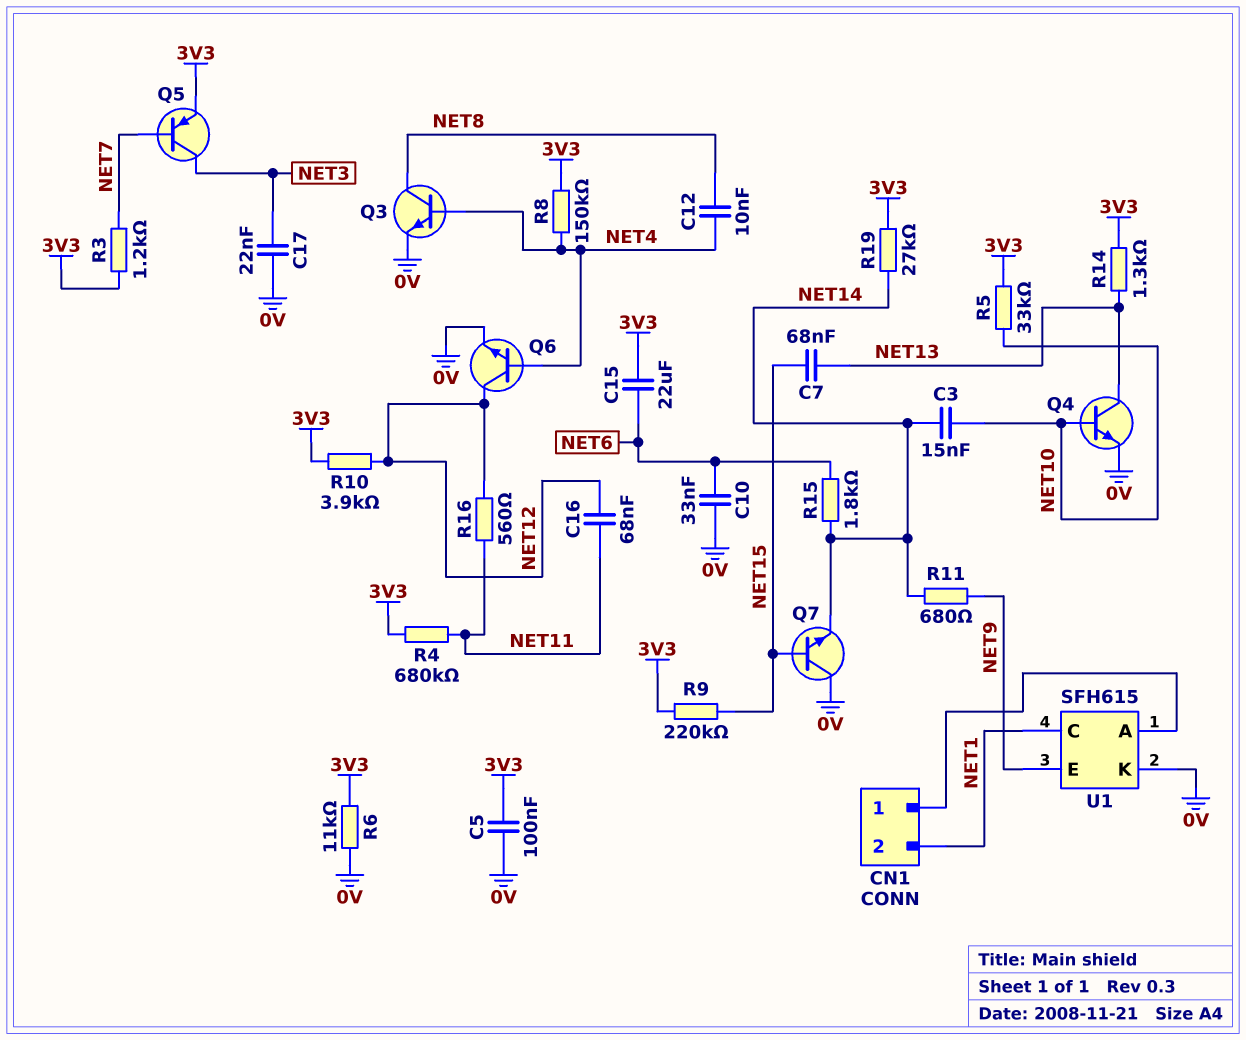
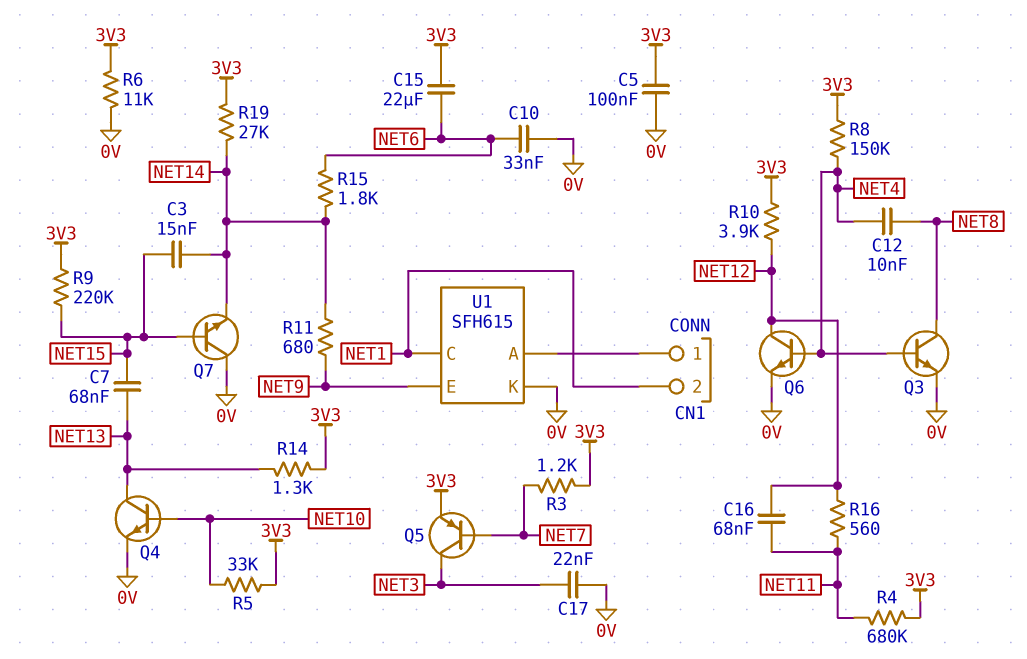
C3: 15nF (NET10, NET14) -> 15nF (NET14, NET15)

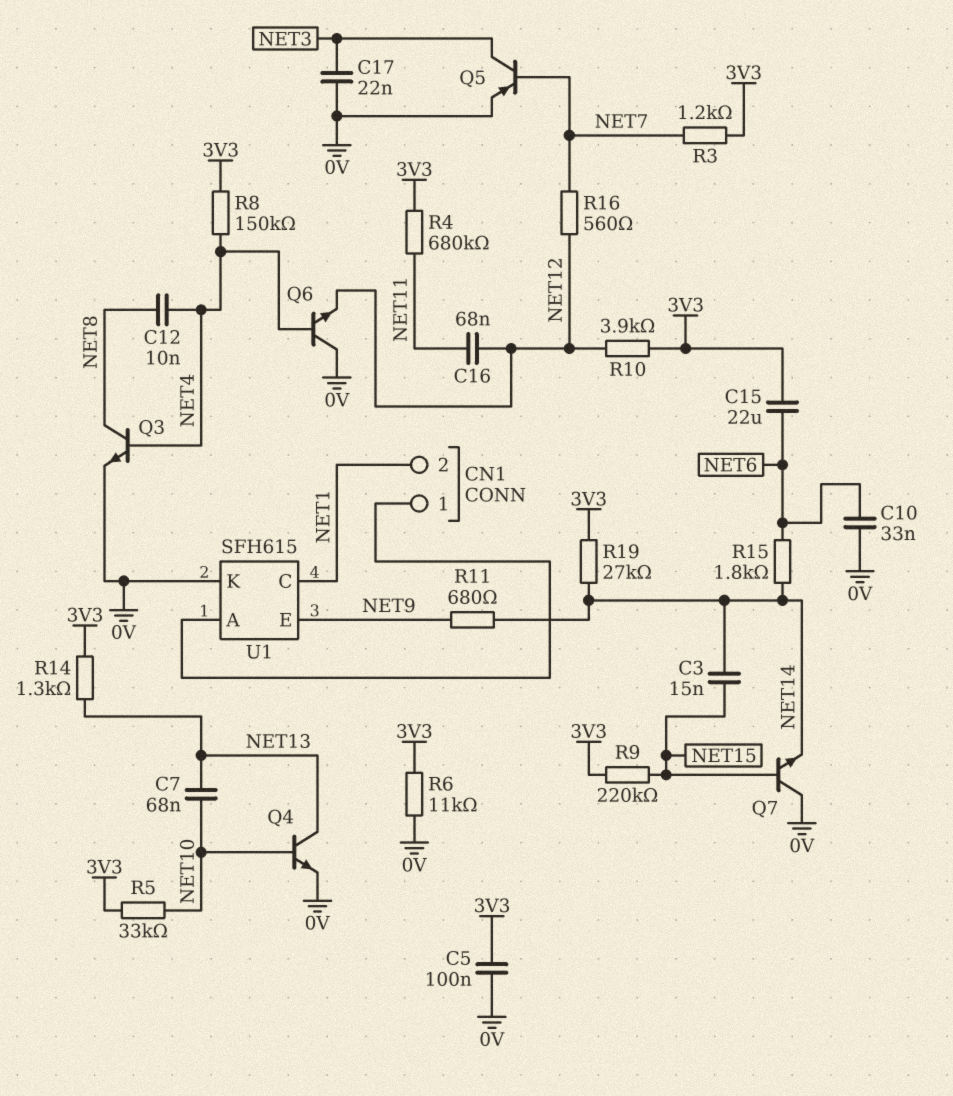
C7: 68nF (NET13, NET15) -> 68nF (NET10, NET13)
Q5: PNP (B NET7, C NET3, E 3V3) -> PNP (B NET7, C NET3, E 0V)
Q6: NPN (B NET4, C NET12, E 0V) -> NPN (B NET4, C 0V, E NET12)
R16: 560 (NET11, NET12) -> 560 (NET7, NET12)

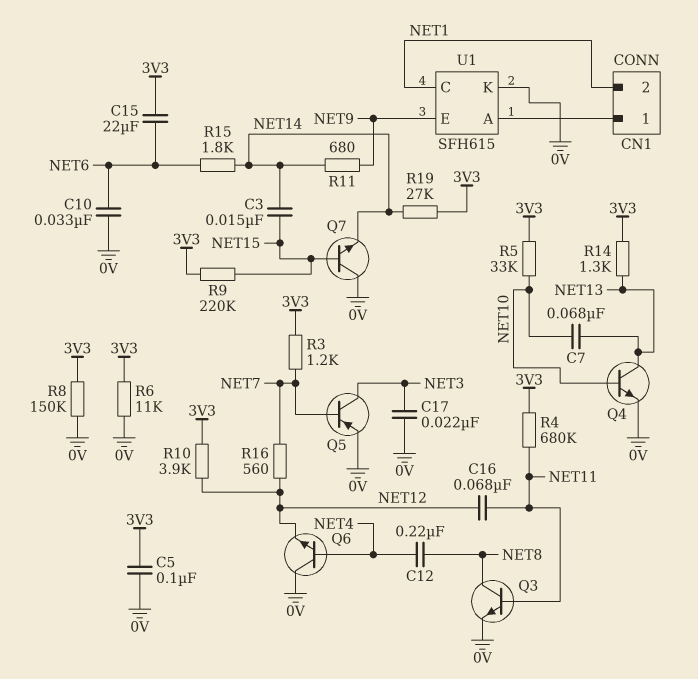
C12: 10nF (NET4, NET8) -> 220nF (NET4, NET8)
Q3: NPN (B NET4, C NET8, E 0V) -> NPN (B NET11, C NET8, E 0V)
R8: 150k (3V3, NET4) -> 150k (0V, 3V3)

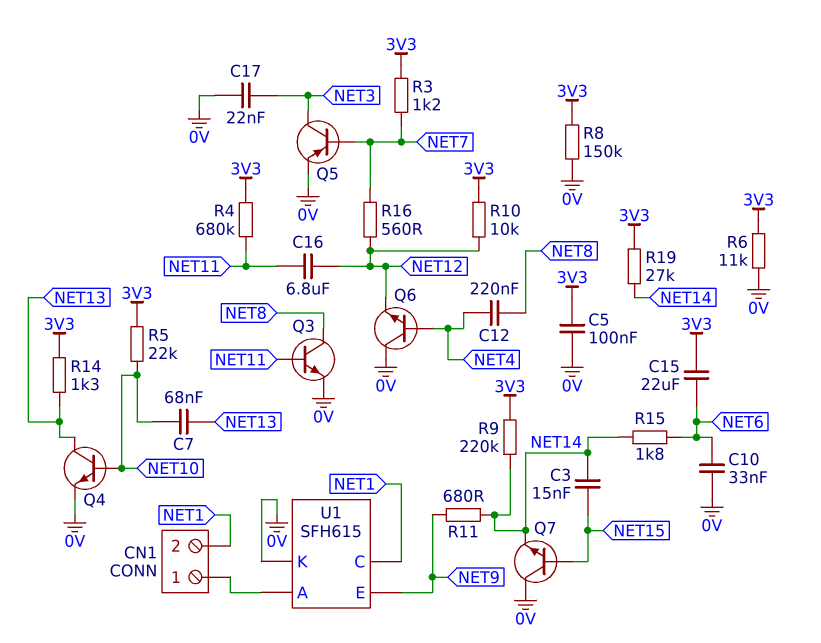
C16: 68nF (NET11, NET12) -> 6.8uF (NET11, NET12)
R5: 33k (3V3, NET10) -> 22k (3V3, NET10)
R9: 220k (3V3, NET15) -> 220k (3V3, NET14)
R10: 3.9k (3V3, NET12) -> 10k (3V3, NET12)

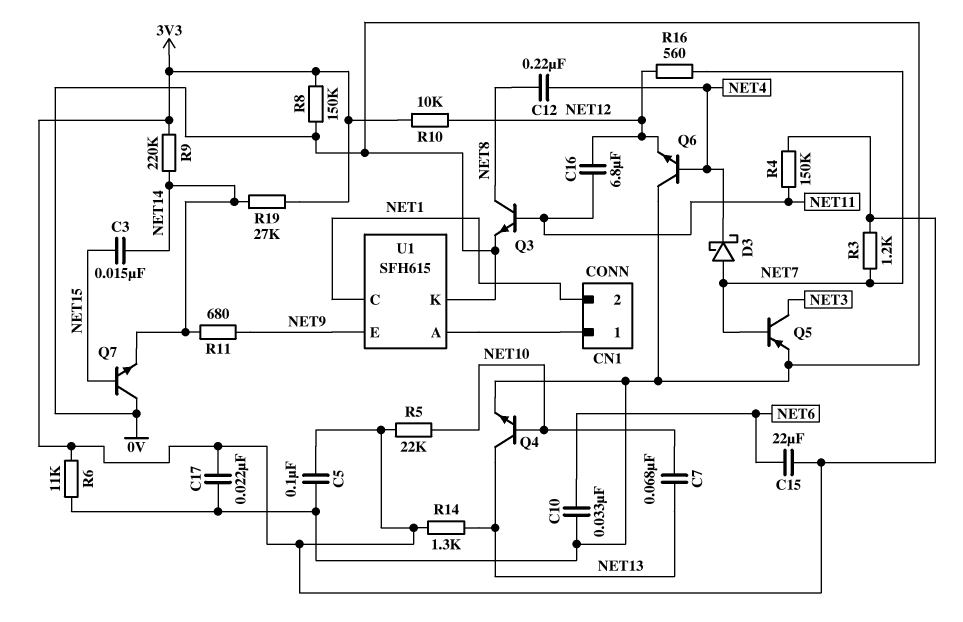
C17: 22nF (0V, NET3) -> 22nF (0V, 3V3)
D3: none -> schottky (A NET7, K NET4)
R4: 680k (3V3, NET11) -> 150k (3V3, NET11)
R15: 1.8k (NET6, NET14) -> none

